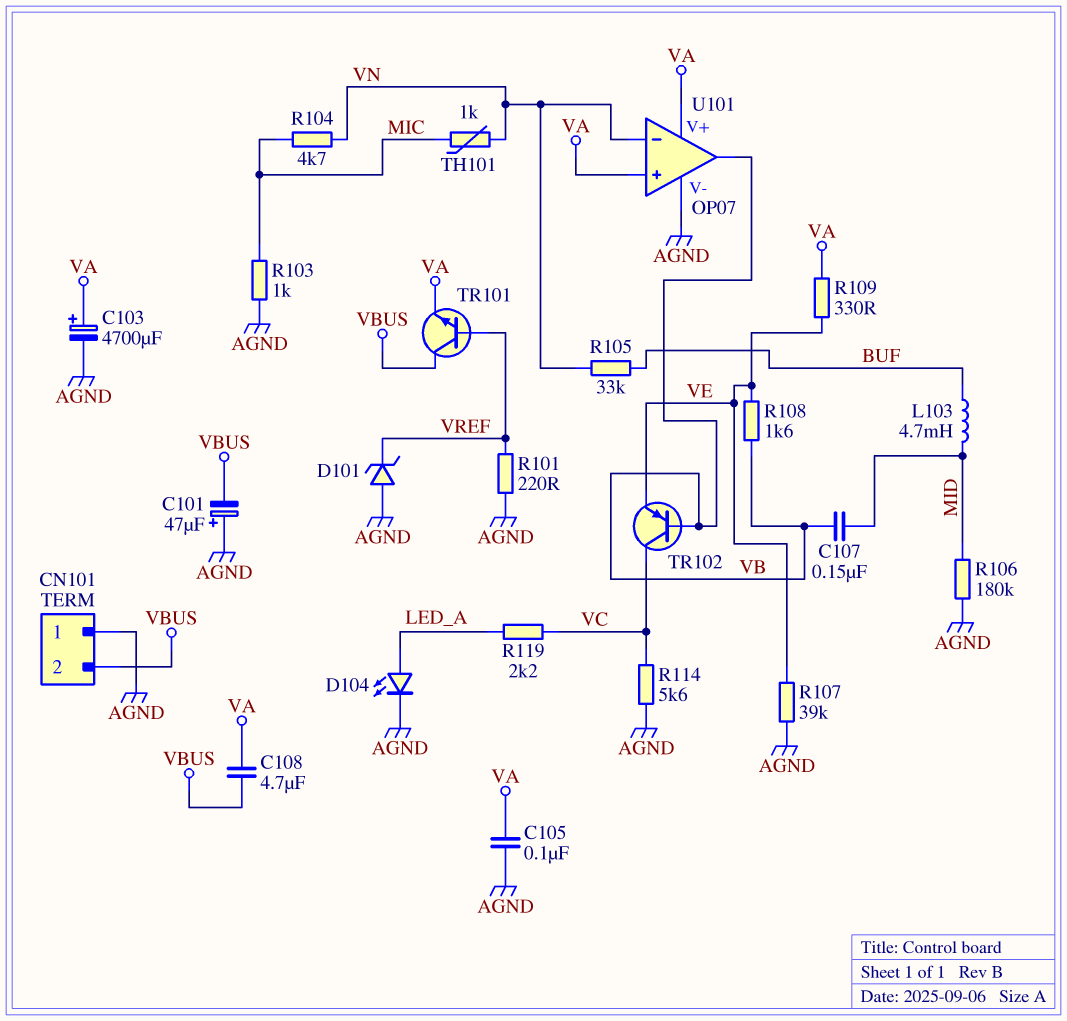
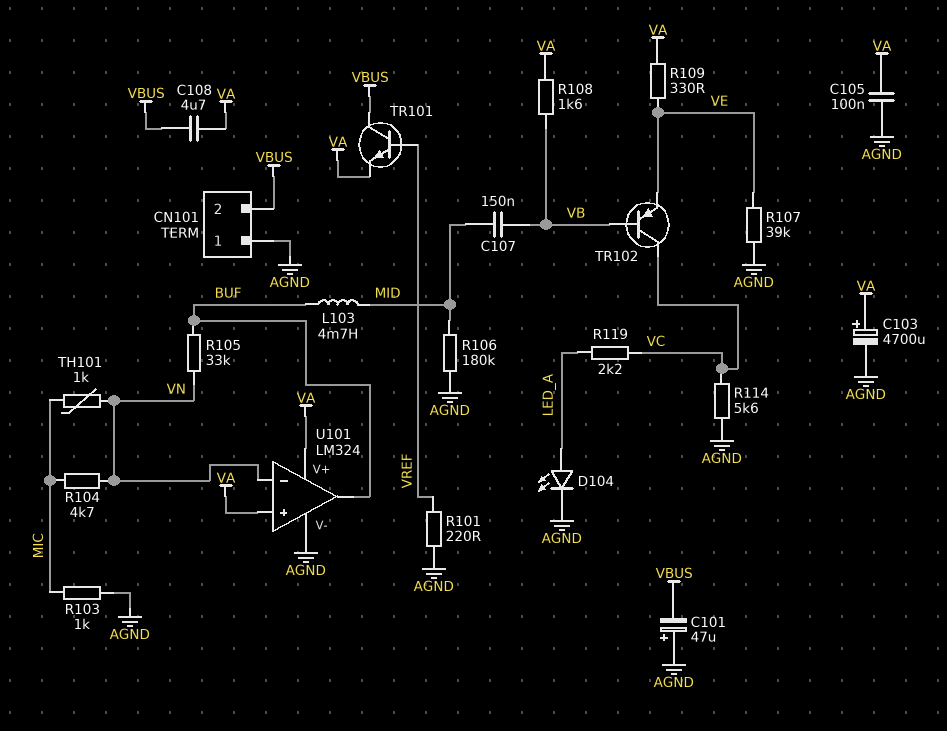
D101: zener (A AGND, K VREF) -> none
R108: 1.6k (VB, VE) -> 1.6k (VA, VB)
U101: OP07 -> LM324
U101 pin out: VB -> BUF

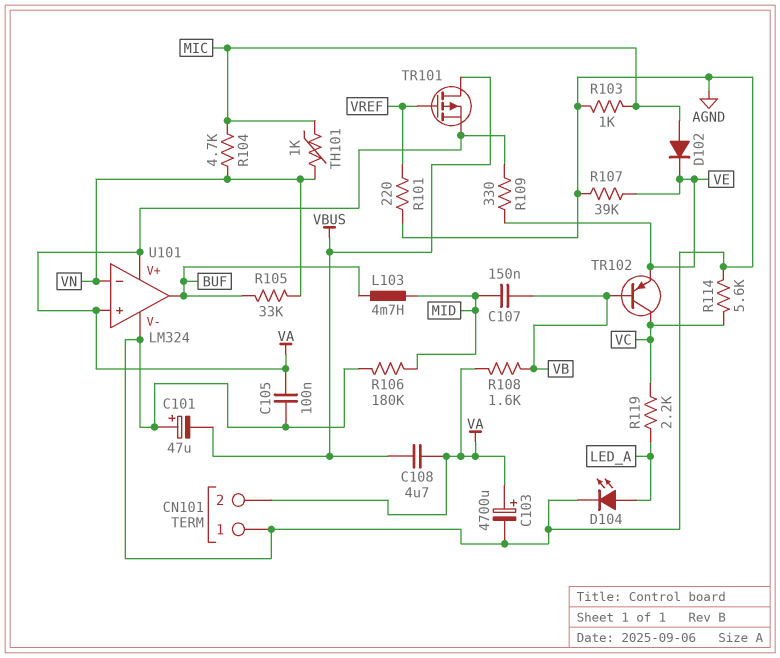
CN101 pin 2: VBUS -> VA
D102: none -> diode (A MIC, K VE)
TR101: NPN (B VREF, C VBUS, E VA) -> PMOS (G VREF, D VBUS, S VA)

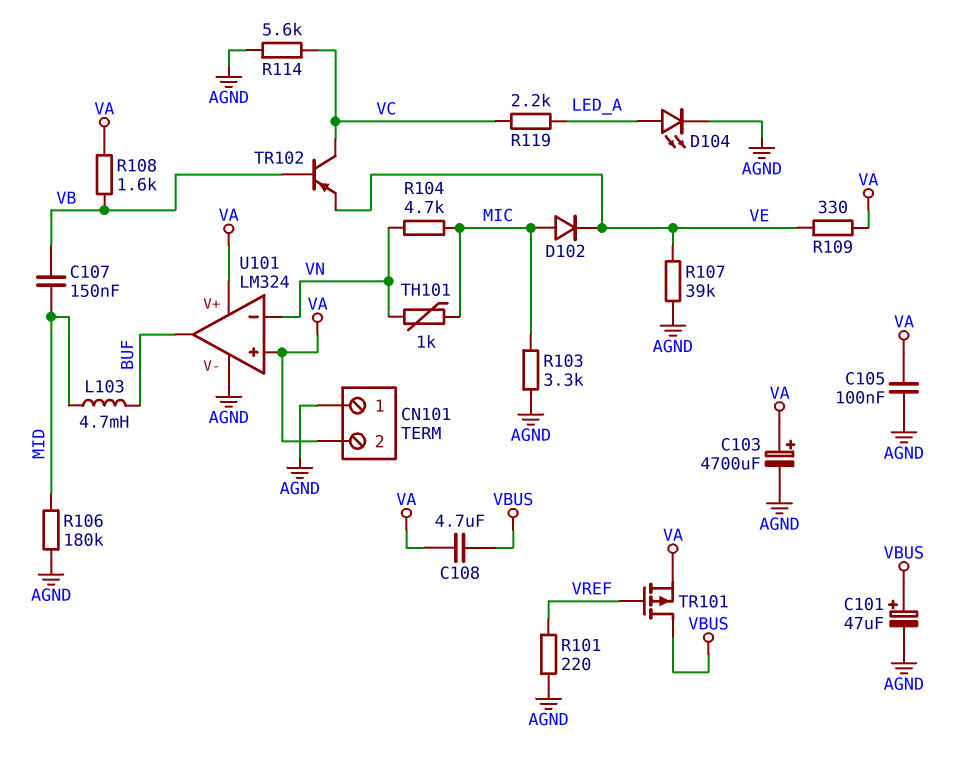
C101: 47uF (plus AGND, minus VBUS) -> 47uF (plus VBUS, minus AGND)
R103: 1k (AGND, MIC) -> 3.3k (AGND, MIC)
R105: 33k (BUF, VN) -> none

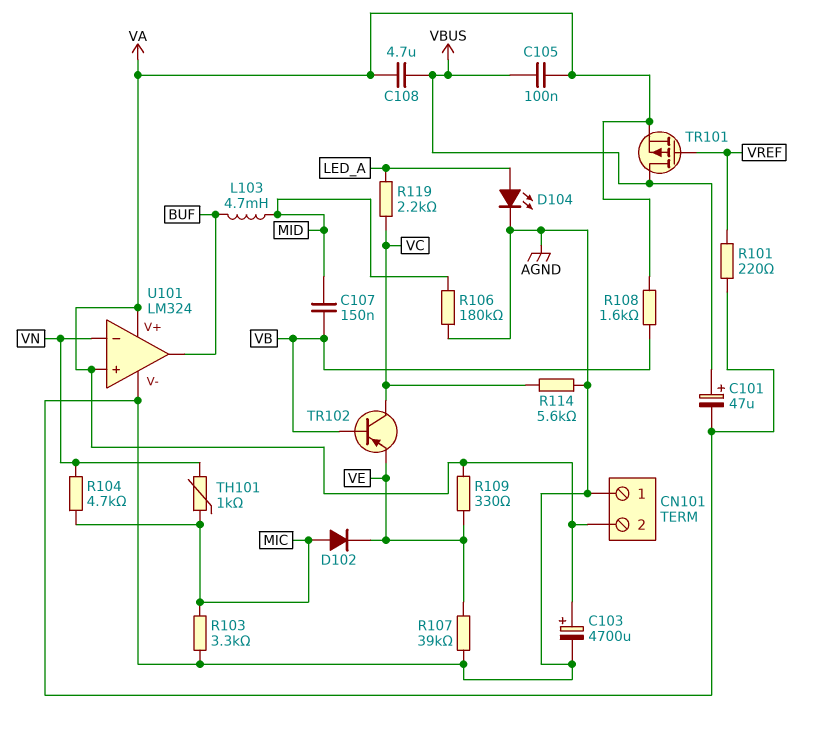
C105: 100nF (AGND, VA) -> 100nF (VA, VBUS)

